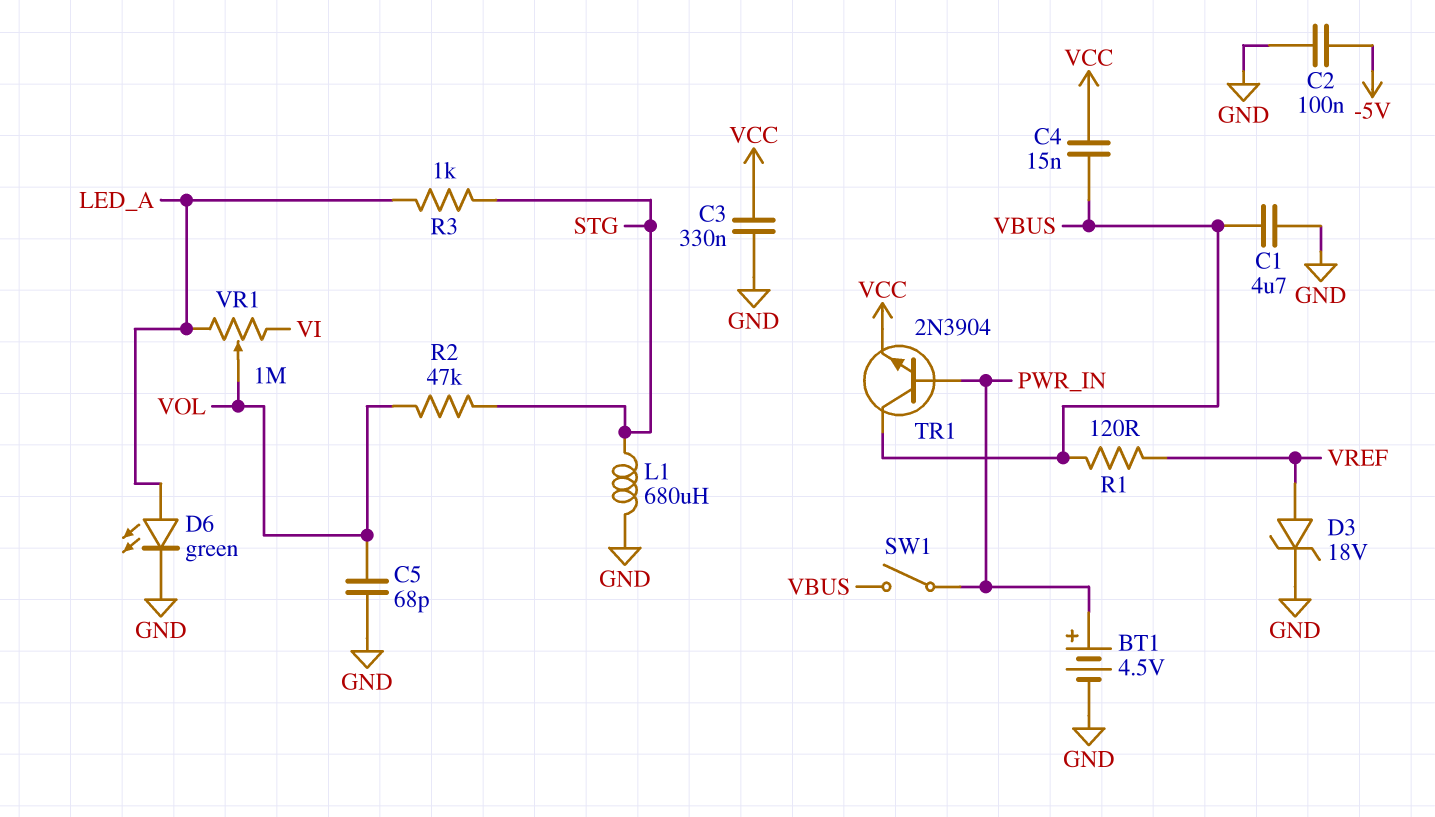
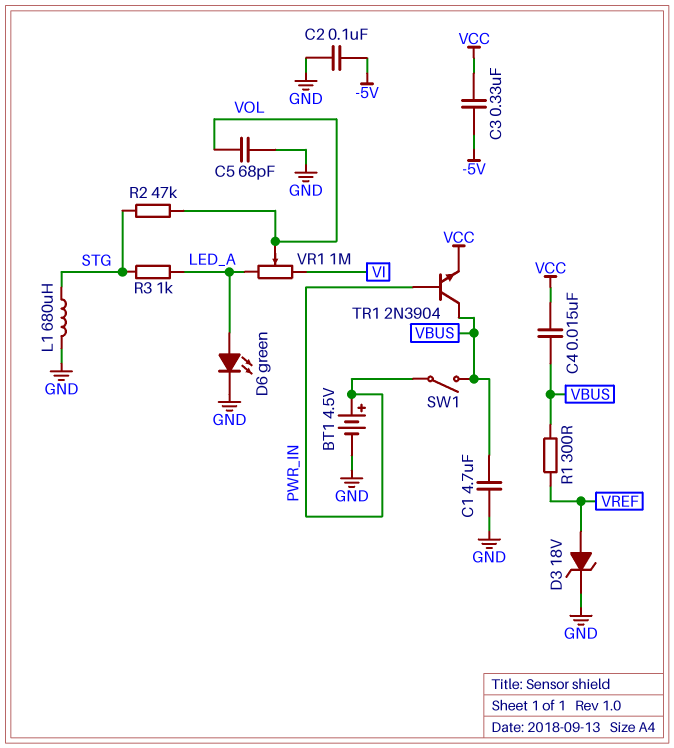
C3: 330nF (GND, VCC) -> 330nF (-5V, VCC)
R1: 120 (VBUS, VREF) -> 300 (VBUS, VREF)

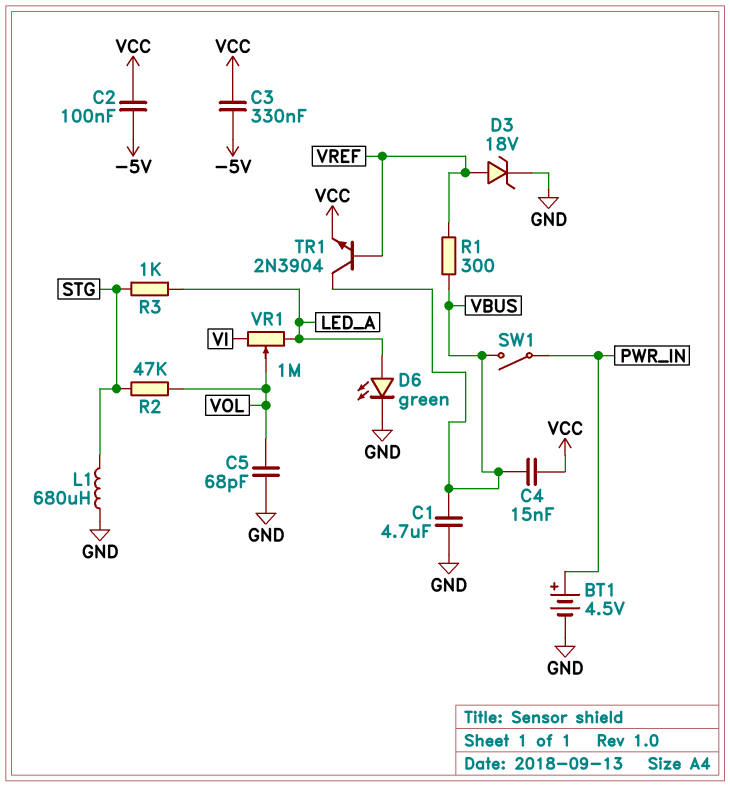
C2: 100nF (-5V, GND) -> 100nF (-5V, VCC)
TR1: NPN 2N3904 (B PWR_IN, C VBUS, E VCC) -> NPN 2N3904 (B VREF, C VBUS, E VCC)

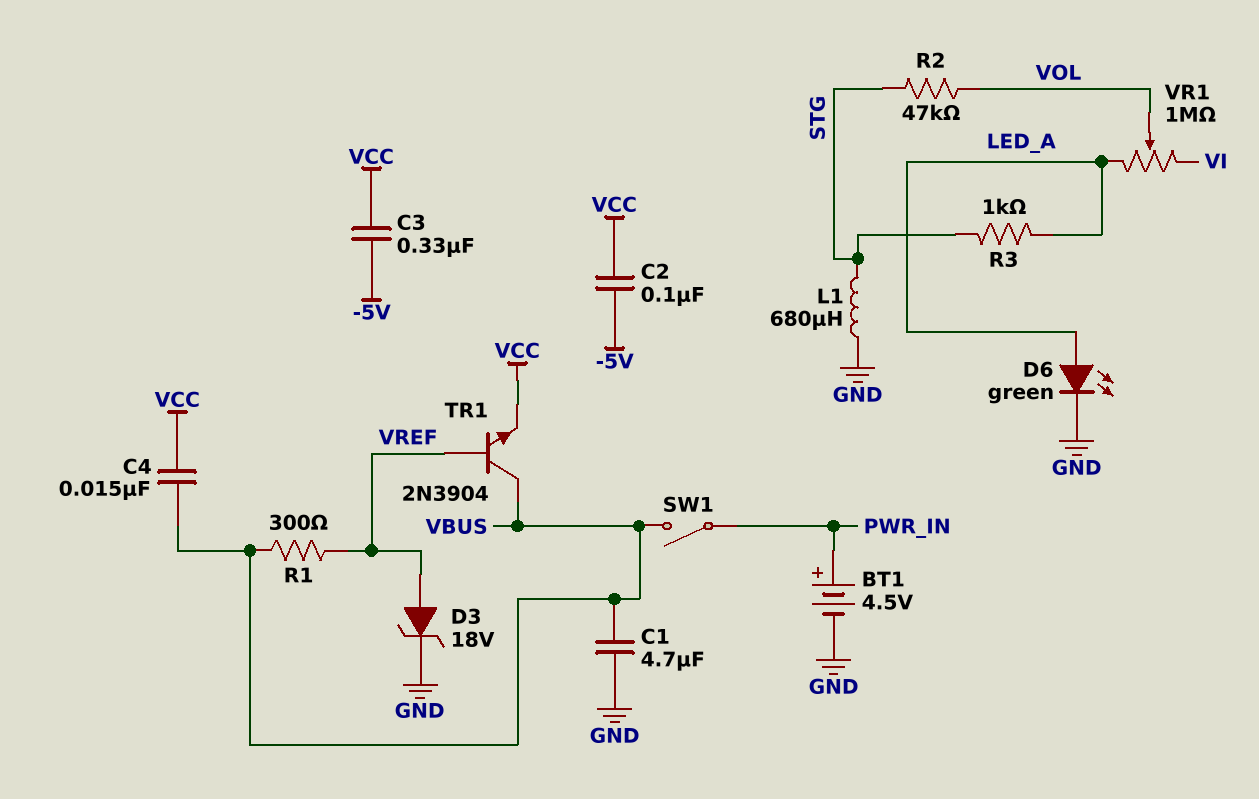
C5: 68pF (GND, VOL) -> none

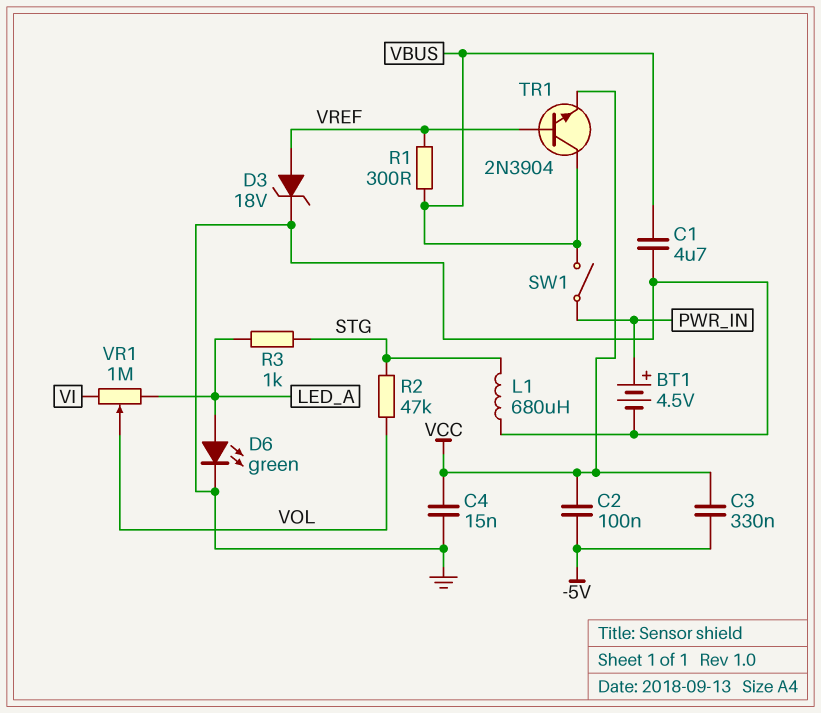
C4: 15nF (VBUS, VCC) -> 15nF (GND, VCC)

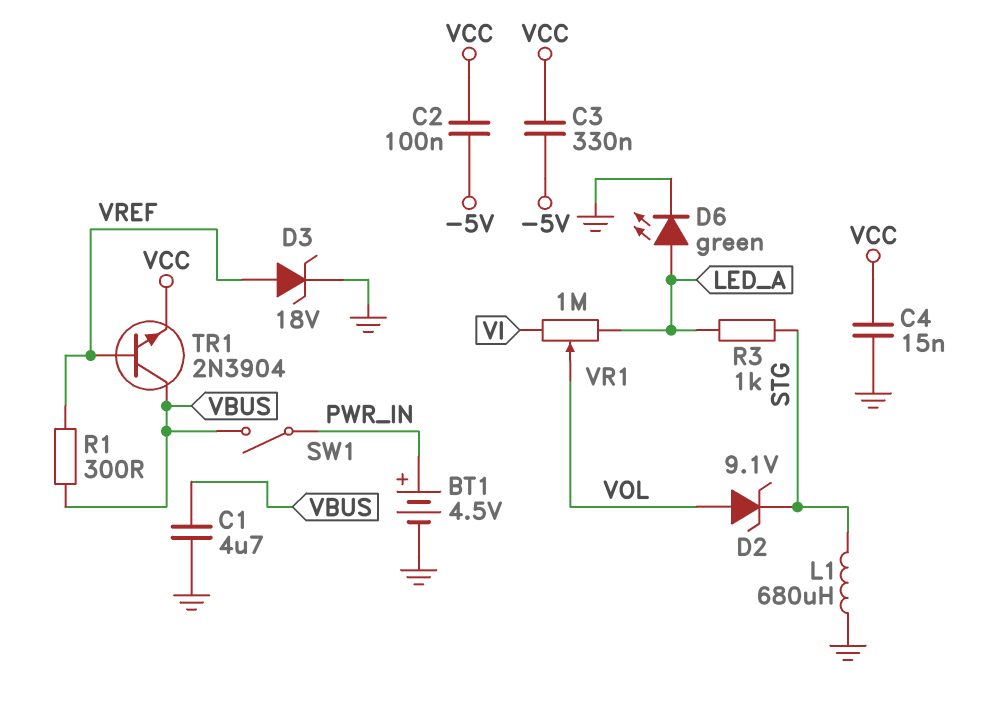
D2: none -> zener 9.1V (A VOL, K STG)
R2: 47k (STG, VOL) -> none

